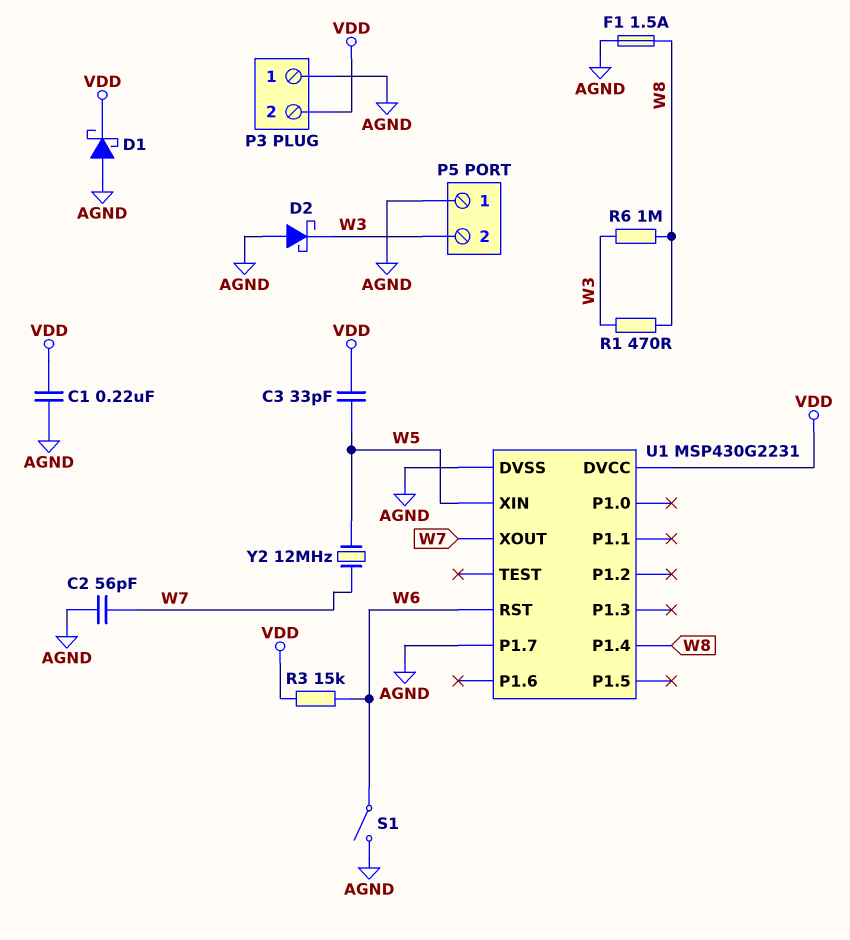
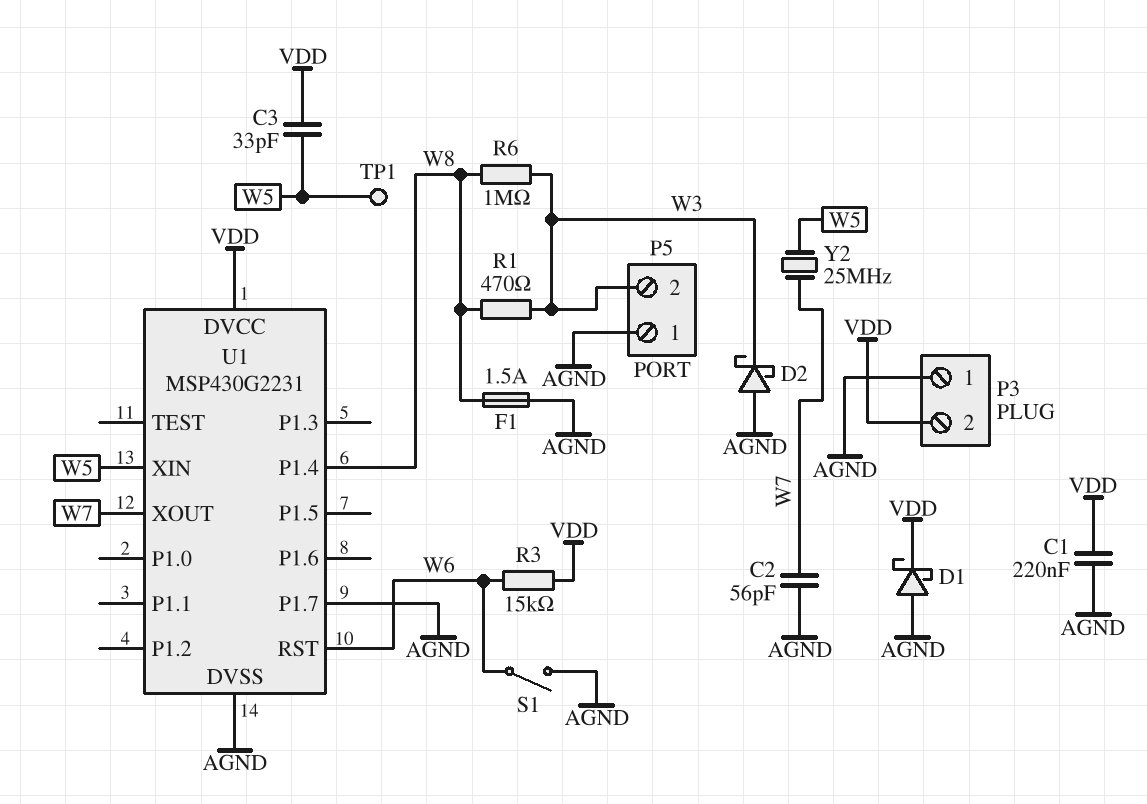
TP1: none -> test point (W5)
Y2: 12MHz (W5, W7) -> 25MHz (W5, W7)

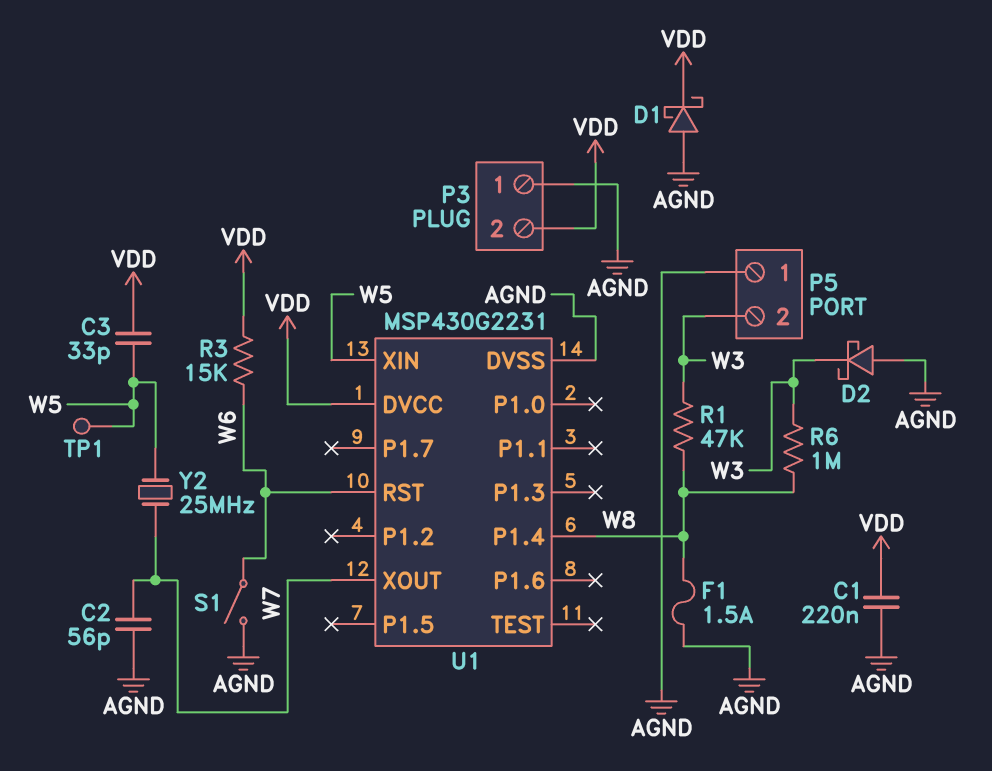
R1: 470 (W3, W8) -> 47k (W3, W8)
U1 pin P1.7: AGND -> none

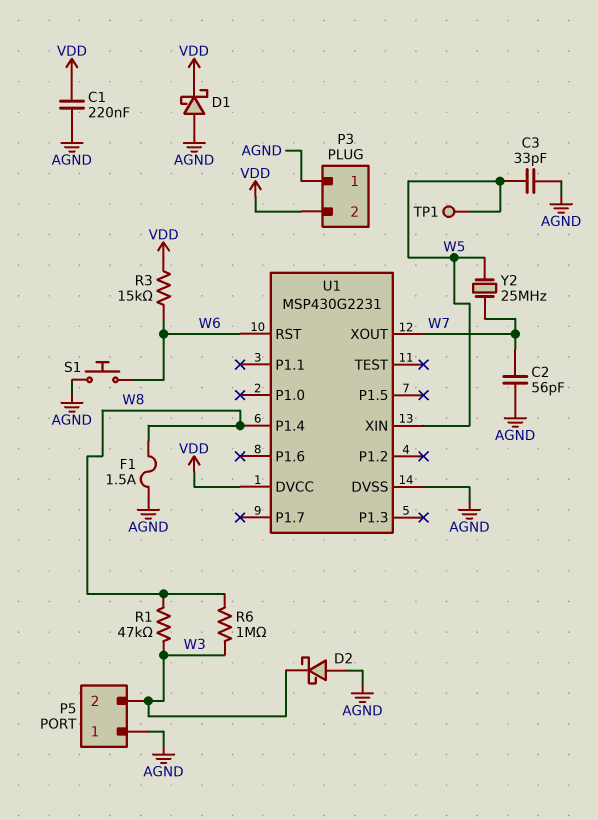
C3: 33pF (VDD, W5) -> 33pF (AGND, W5)
S1: switch (AGND, W6) -> button (AGND, W6)

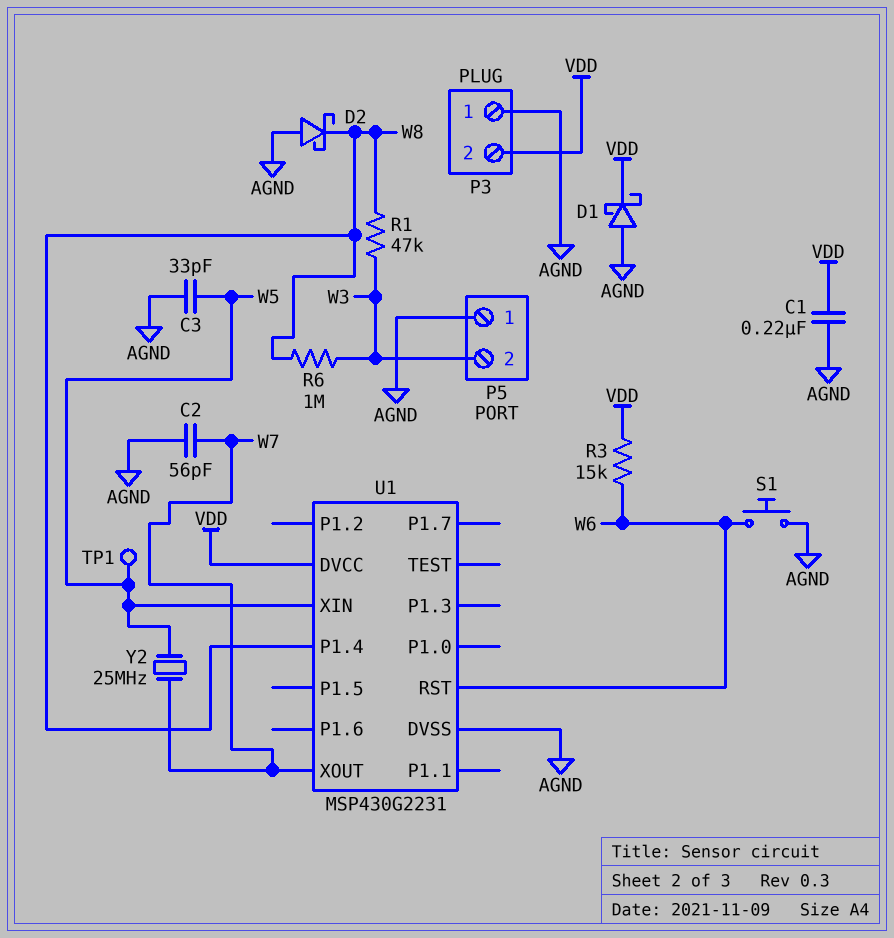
D2: schottky (A AGND, K W3) -> schottky (A AGND, K W8)
F1: 1.5A (AGND, W8) -> none

